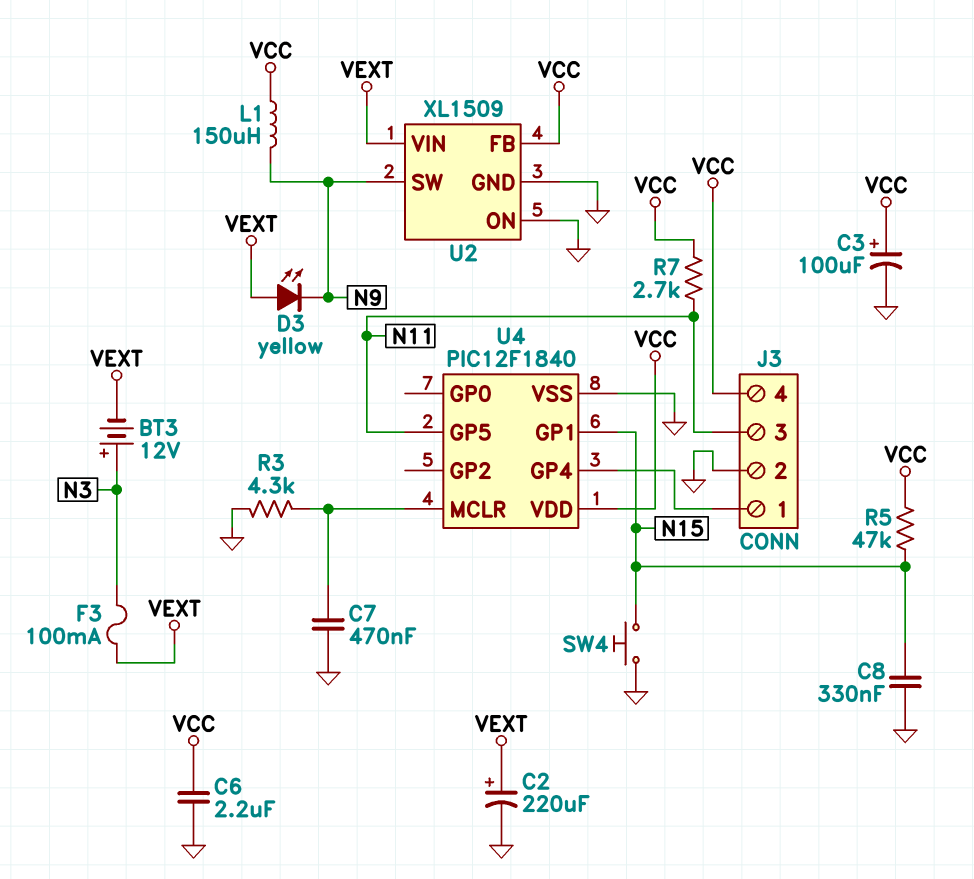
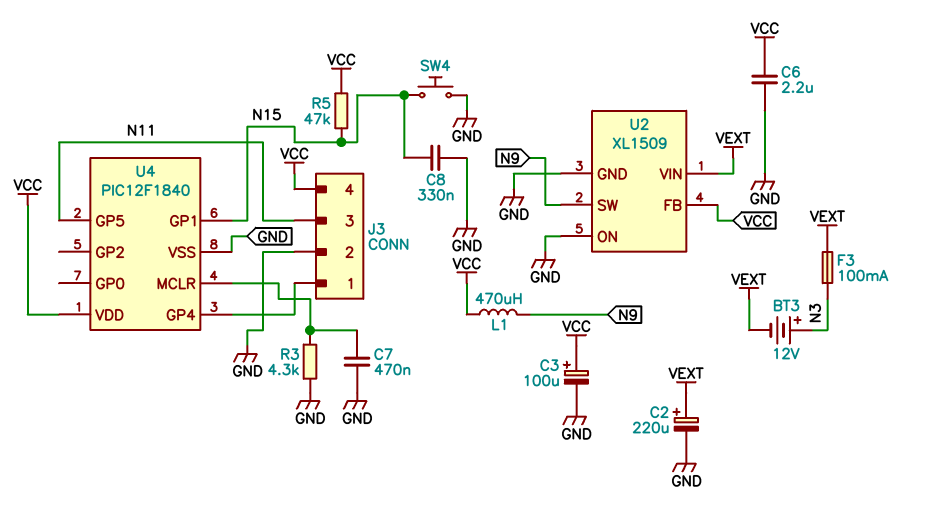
D3: LED yellow (A VEXT, K N9) -> none
L1: 150uH (N9, VCC) -> 470uH (N9, VCC)
R7: 2.7k (N11, VCC) -> none

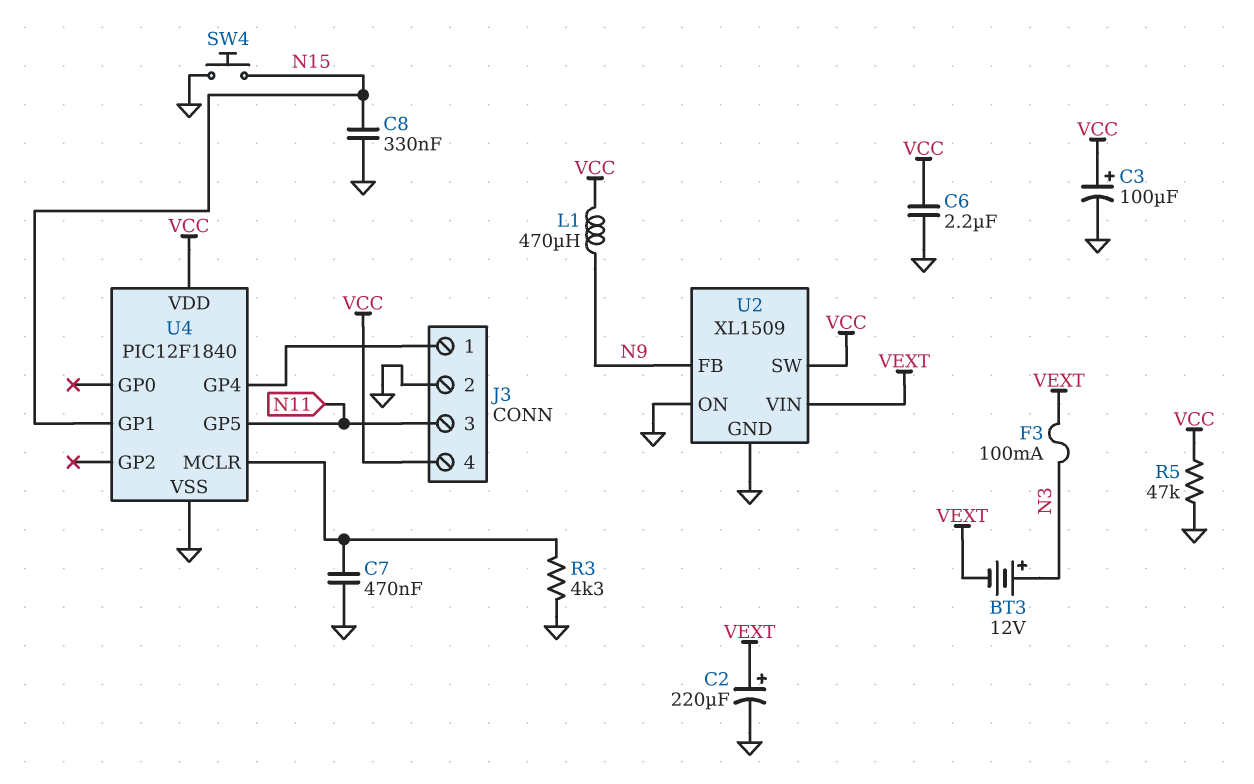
R5: 47k (N15, VCC) -> 47k (GND, VCC)
U2 pin FB: VCC -> N9
U2 pin SW: N9 -> VCC

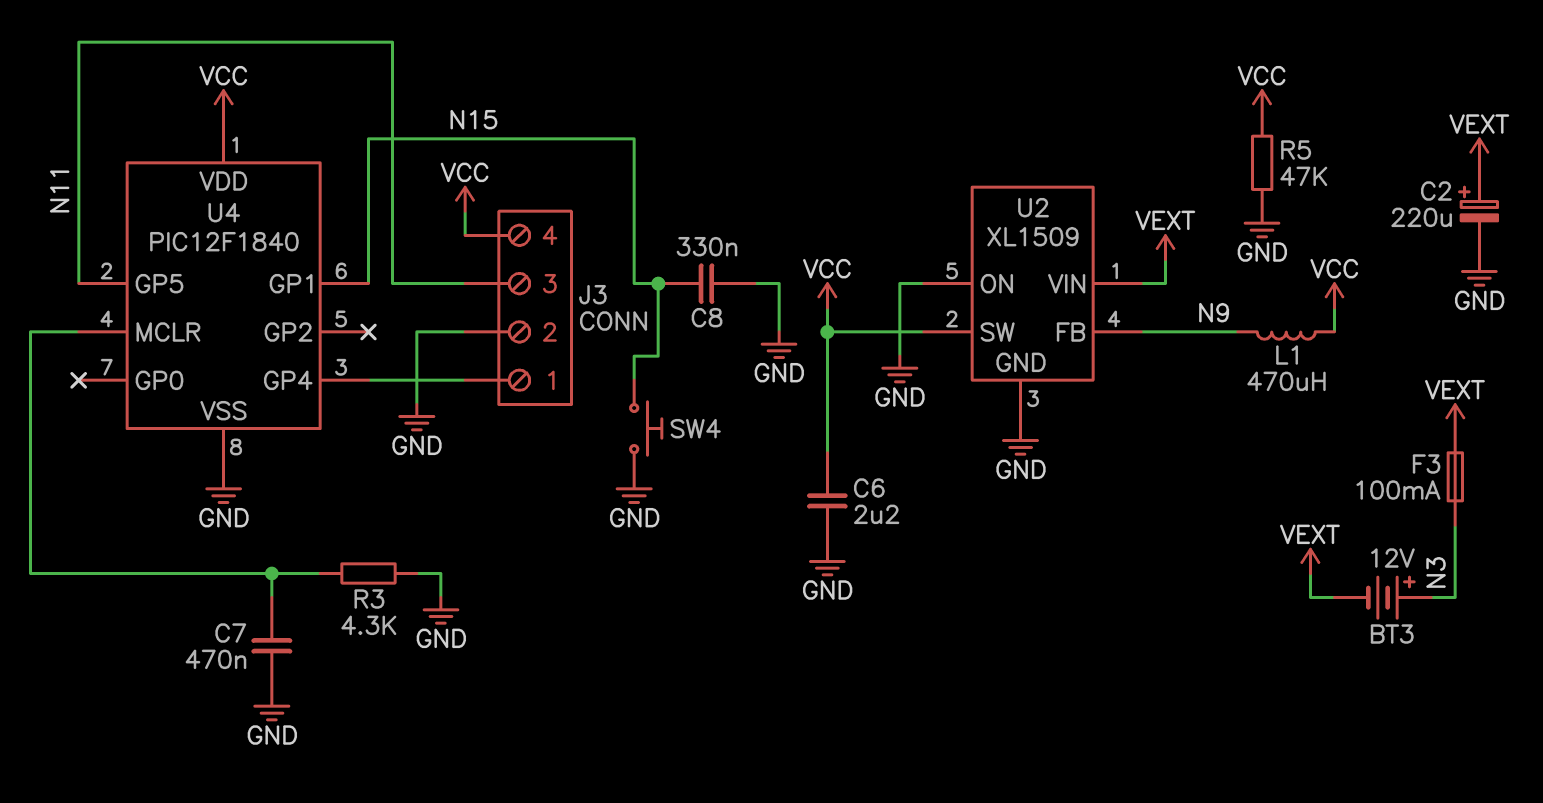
C3: 100uF (plus VCC, minus GND) -> none

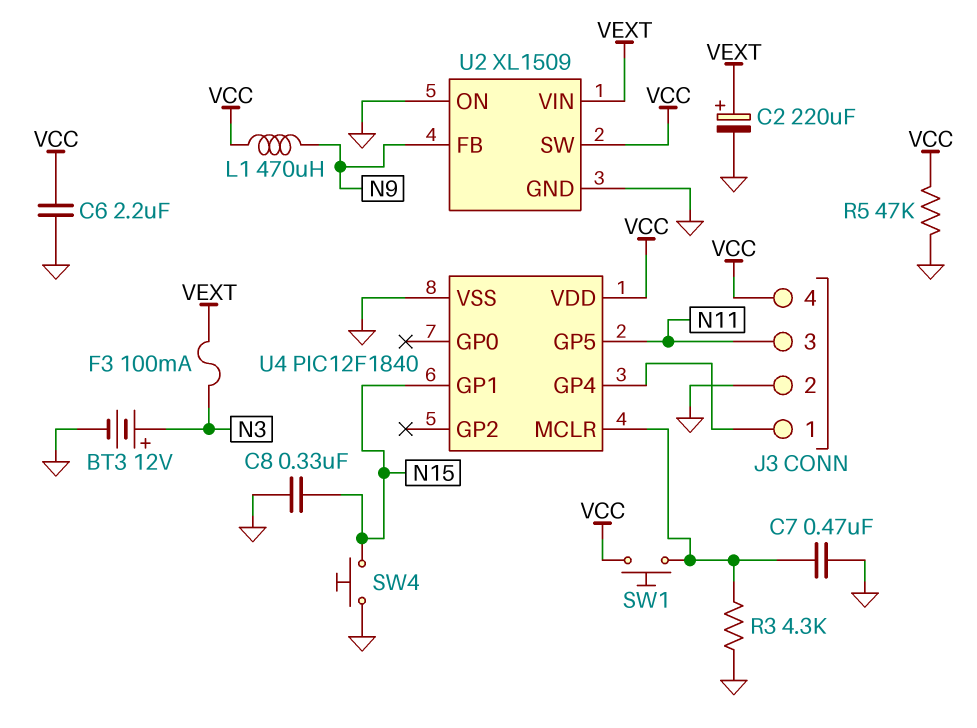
BT3: 12V (plus N3, minus VEXT) -> 12V (plus N3, minus GND)
SW1: none -> button (U4/MCLR, VCC)

